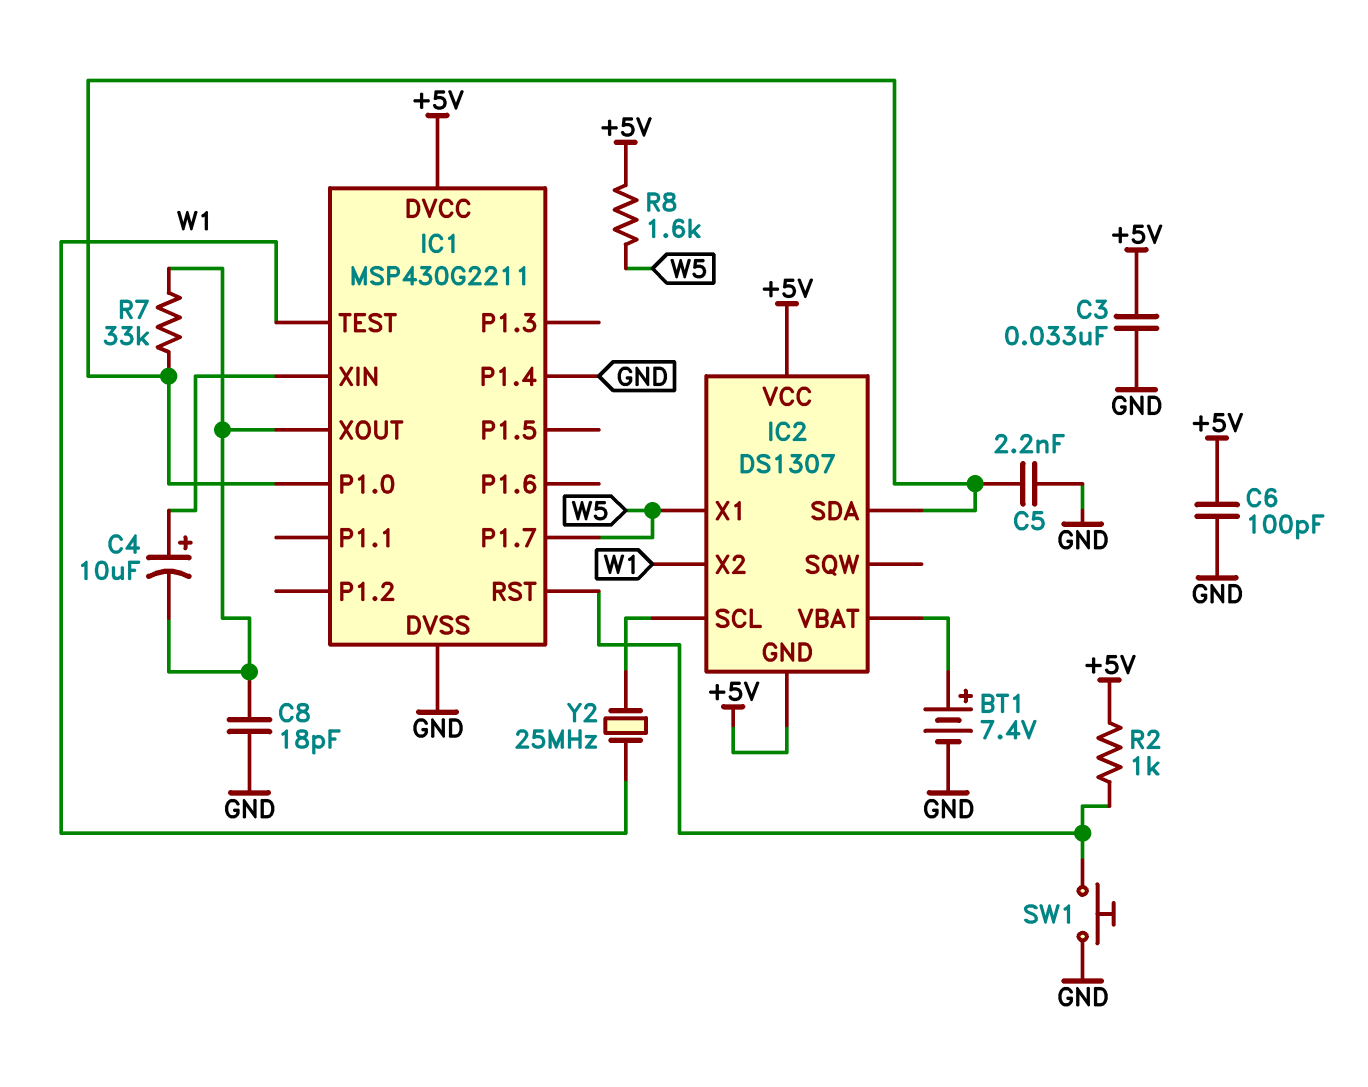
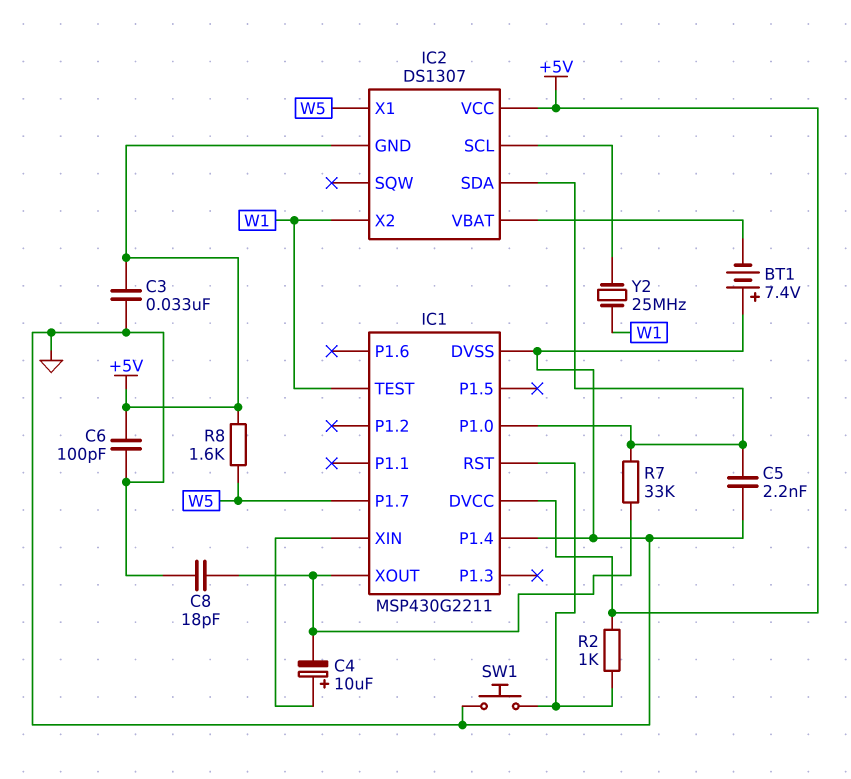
BT1: 7.4V (plus IC2/VBAT, minus GND) -> 7.4V (plus GND, minus IC2/VBAT)

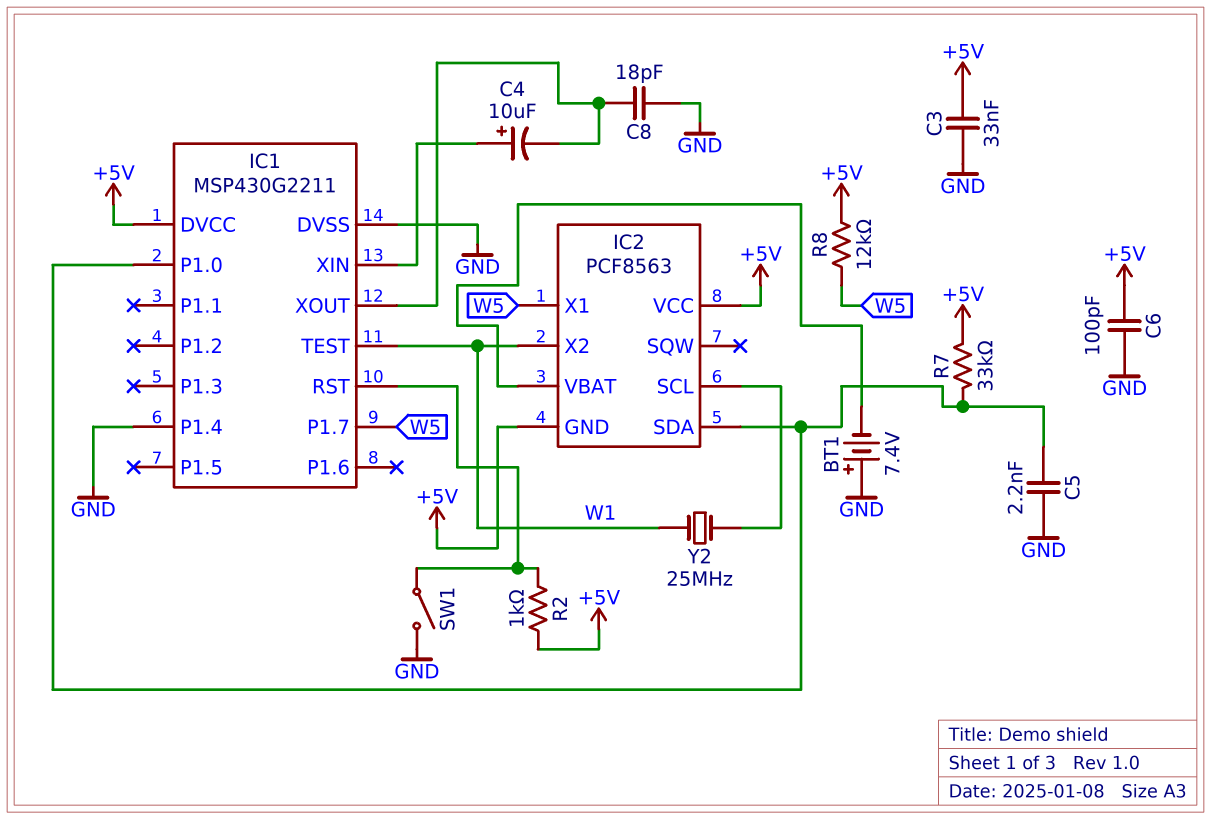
IC2: DS1307 -> PCF8563
R7: 33k (IC1/P1.0, IC1/XOUT) -> 33k (+5V, IC1/P1.0)
R8: 1.6k (+5V, W5) -> 12k (+5V, W5)
SW1: button (GND, IC1/RST) -> switch (GND, IC1/RST)

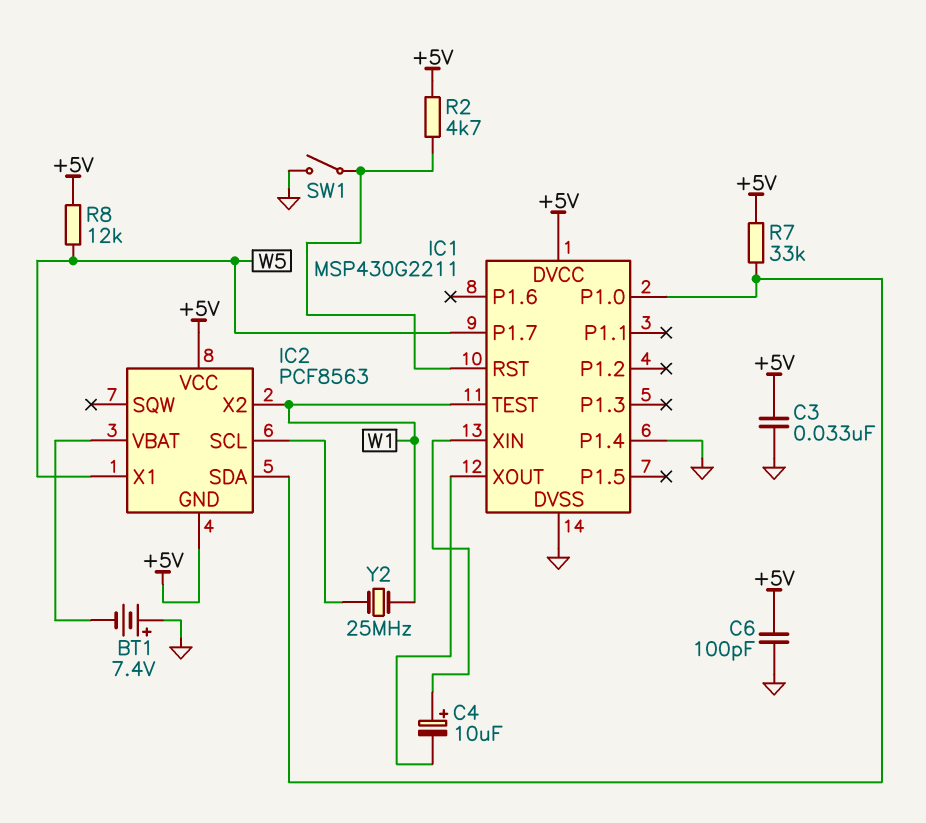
C5: 2.2nF (GND, IC1/P1.0) -> none
C8: 18pF (GND, IC1/XOUT) -> none
R2: 1k (+5V, IC1/RST) -> 4.7k (+5V, IC1/RST)

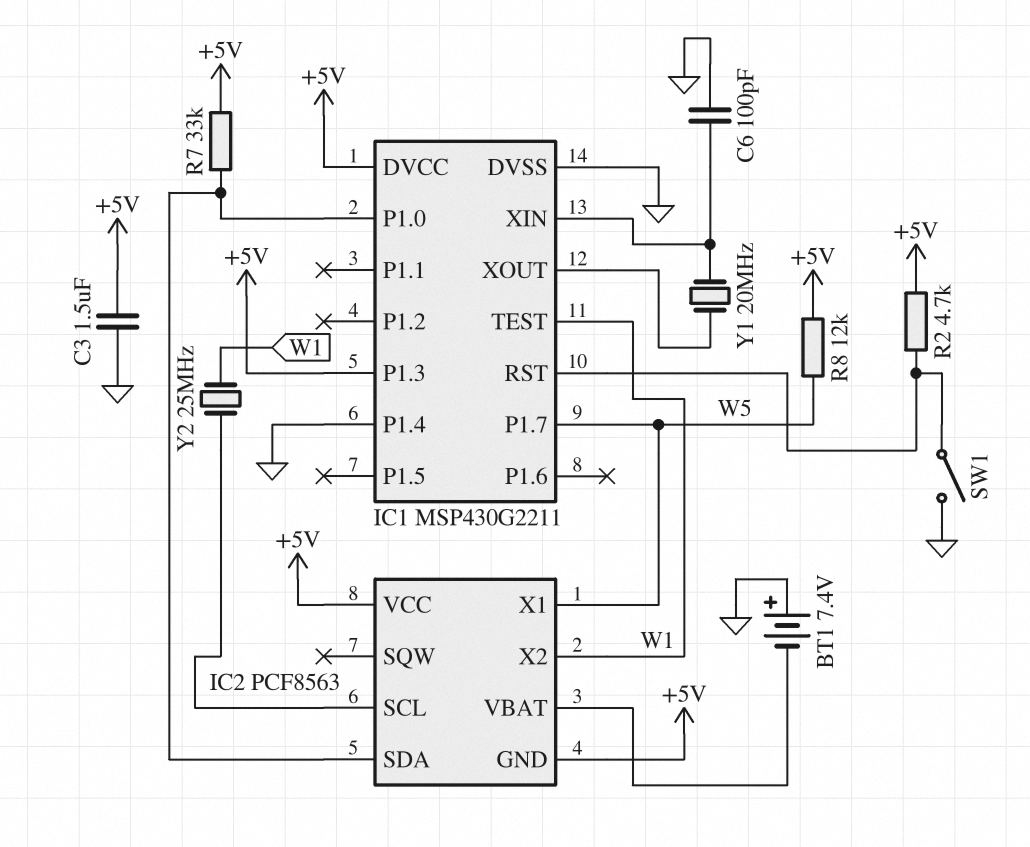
C3: 33nF (+5V, GND) -> 1.5uF (+5V, GND)
C4: 10uF (plus IC1/XIN, minus IC1/XOUT) -> none
C6: 100pF (+5V, GND) -> 100pF (GND, IC1/XIN)
IC1 pin P1.3: none -> +5V
Y1: none -> 20MHz (IC1/XIN, IC1/XOUT)

